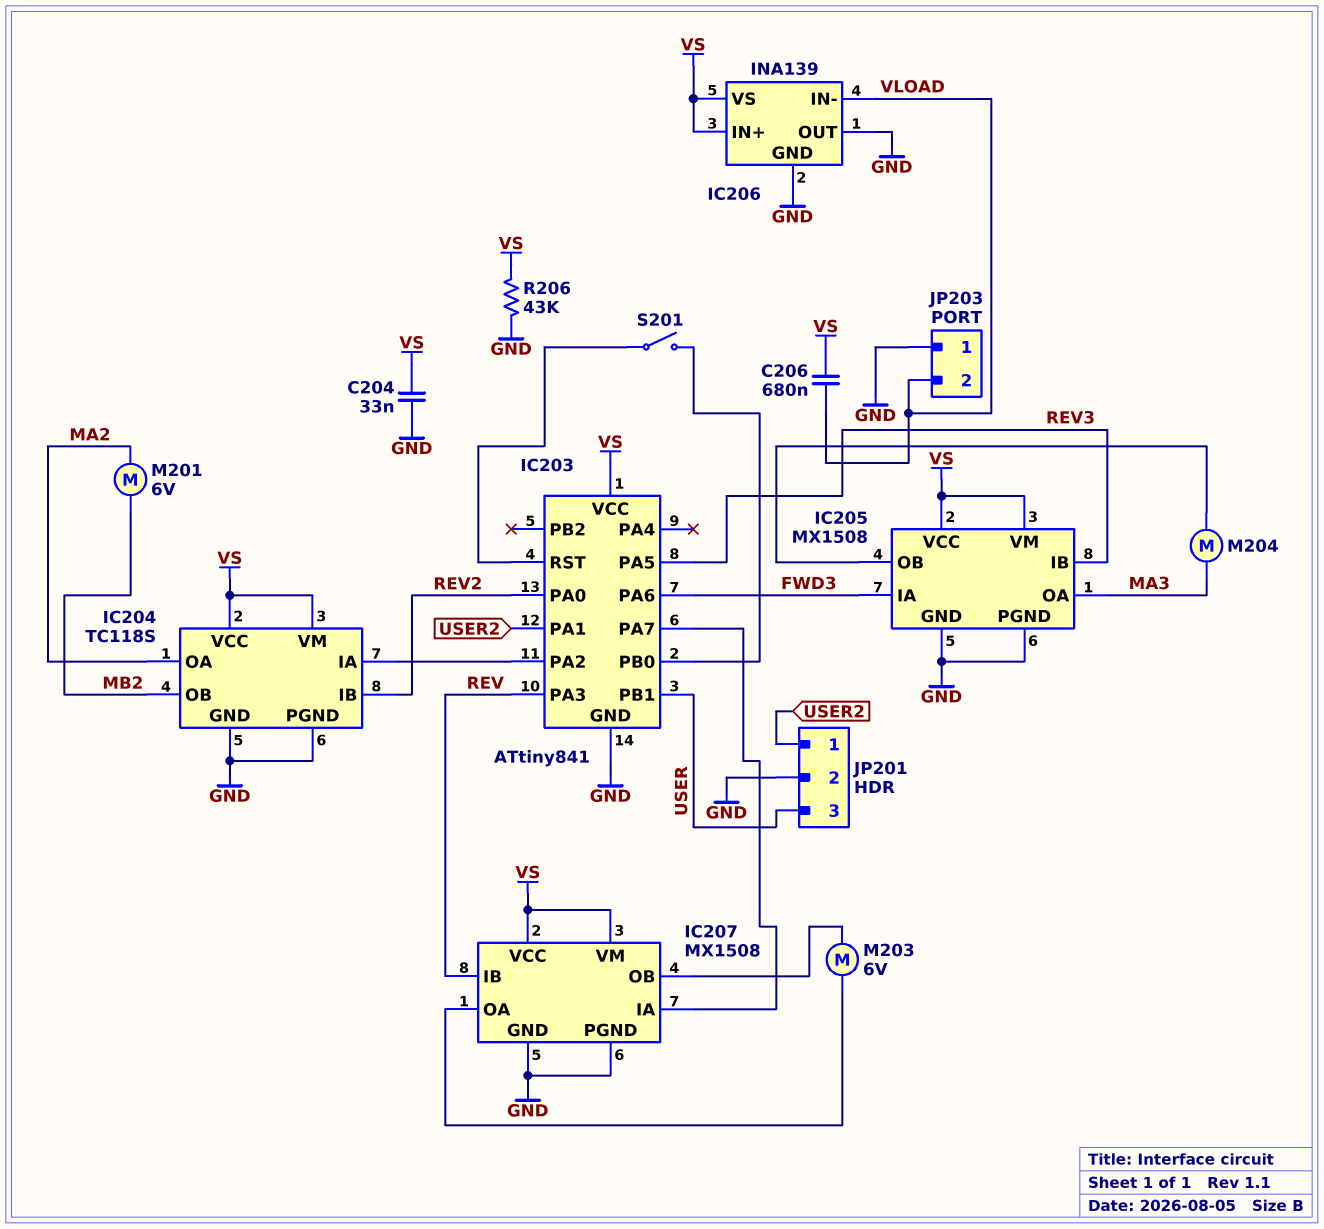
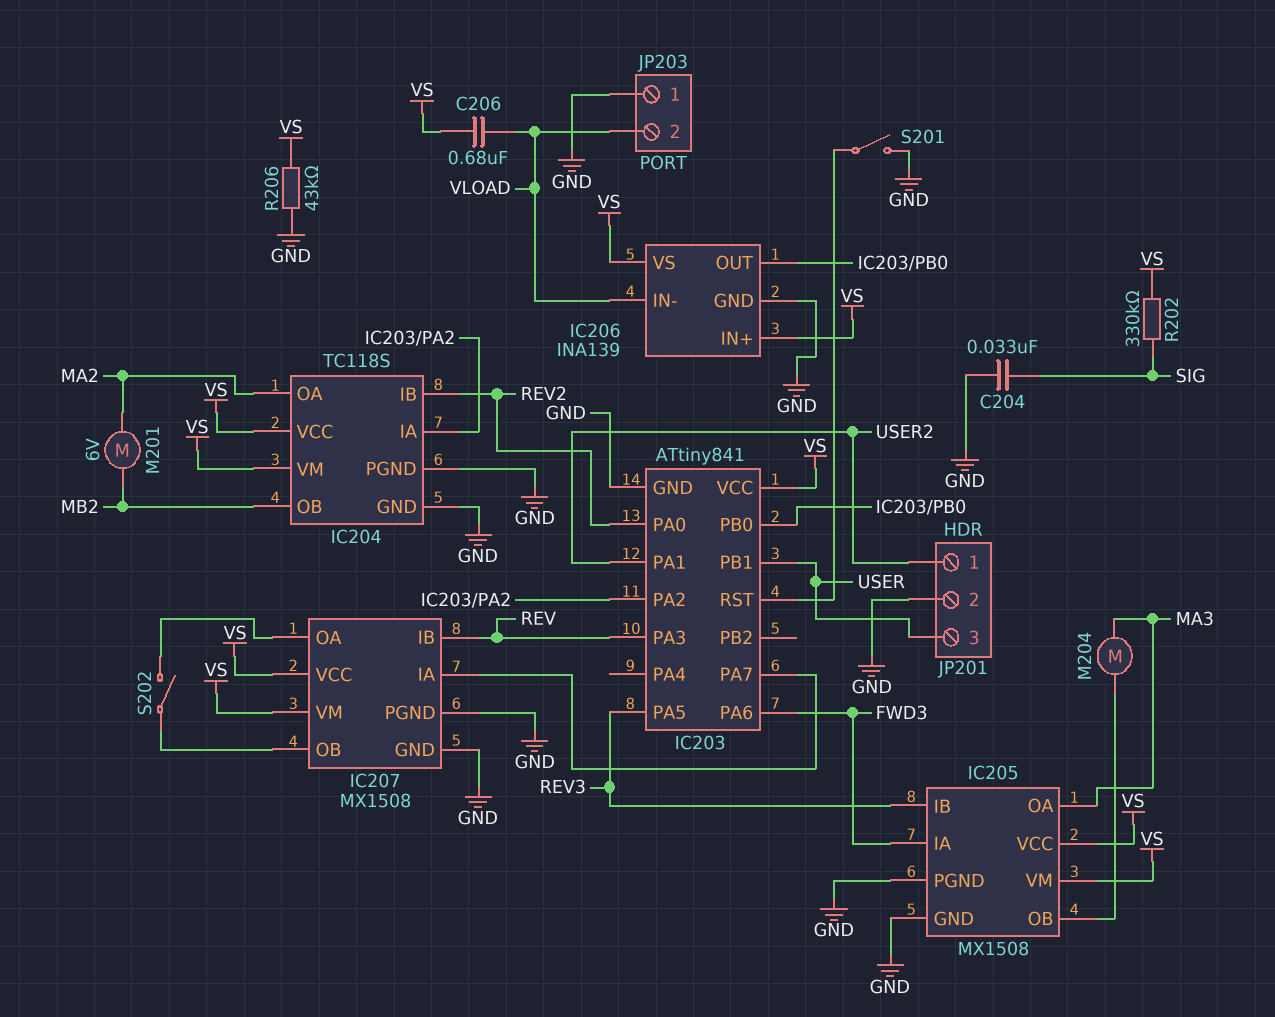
C204: 33nF (GND, VS) -> 33nF (GND, SIG)
IC206 pin OUT: GND -> IC203/PB0
M203: motor 6V (IC207/OA, IC207/OB) -> none
R202: none -> 330k (SIG, VS)
S201: switch (IC203/PB0, IC203/RST) -> switch (GND, IC203/RST)
S202: none -> switch (IC207/OA, IC207/OB)

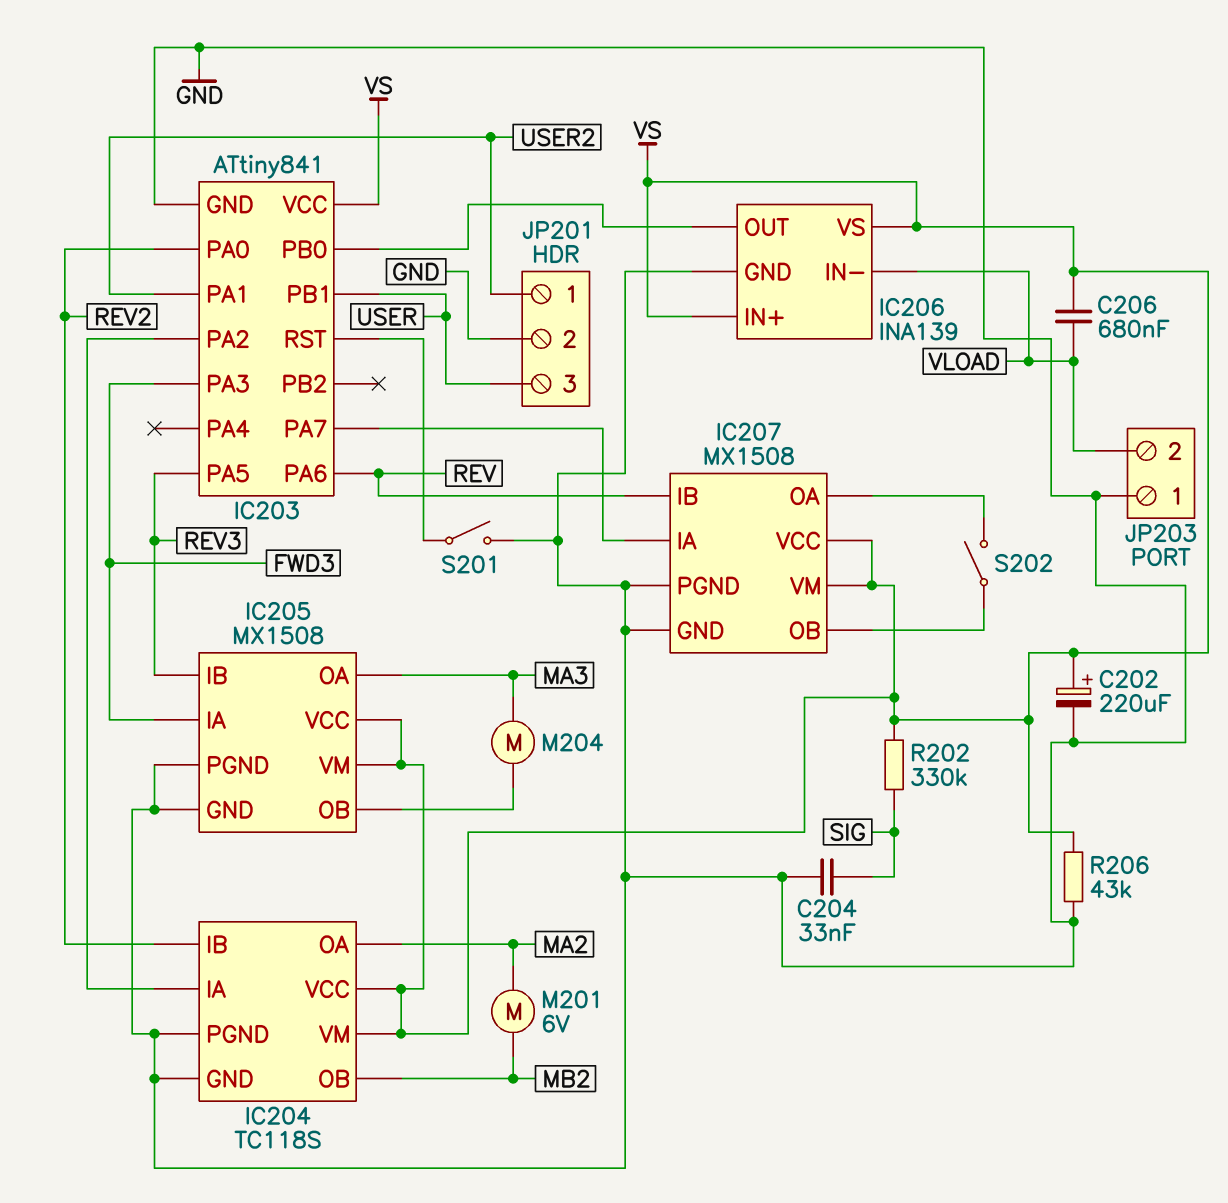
C202: none -> 220uF (plus VS, minus GND)
IC203 pin PA3: REV -> FWD3
IC203 pin PA6: FWD3 -> REV

